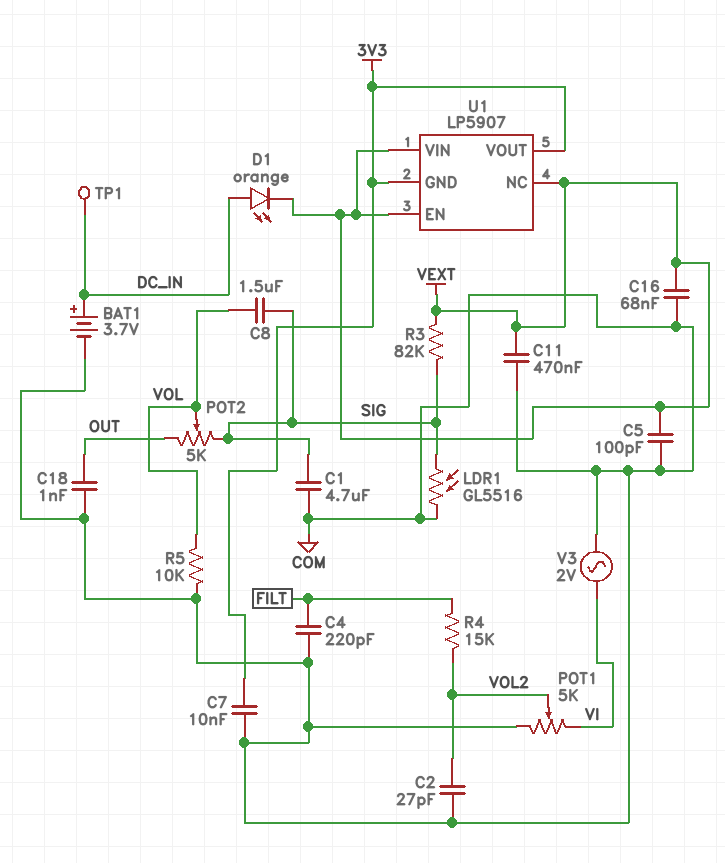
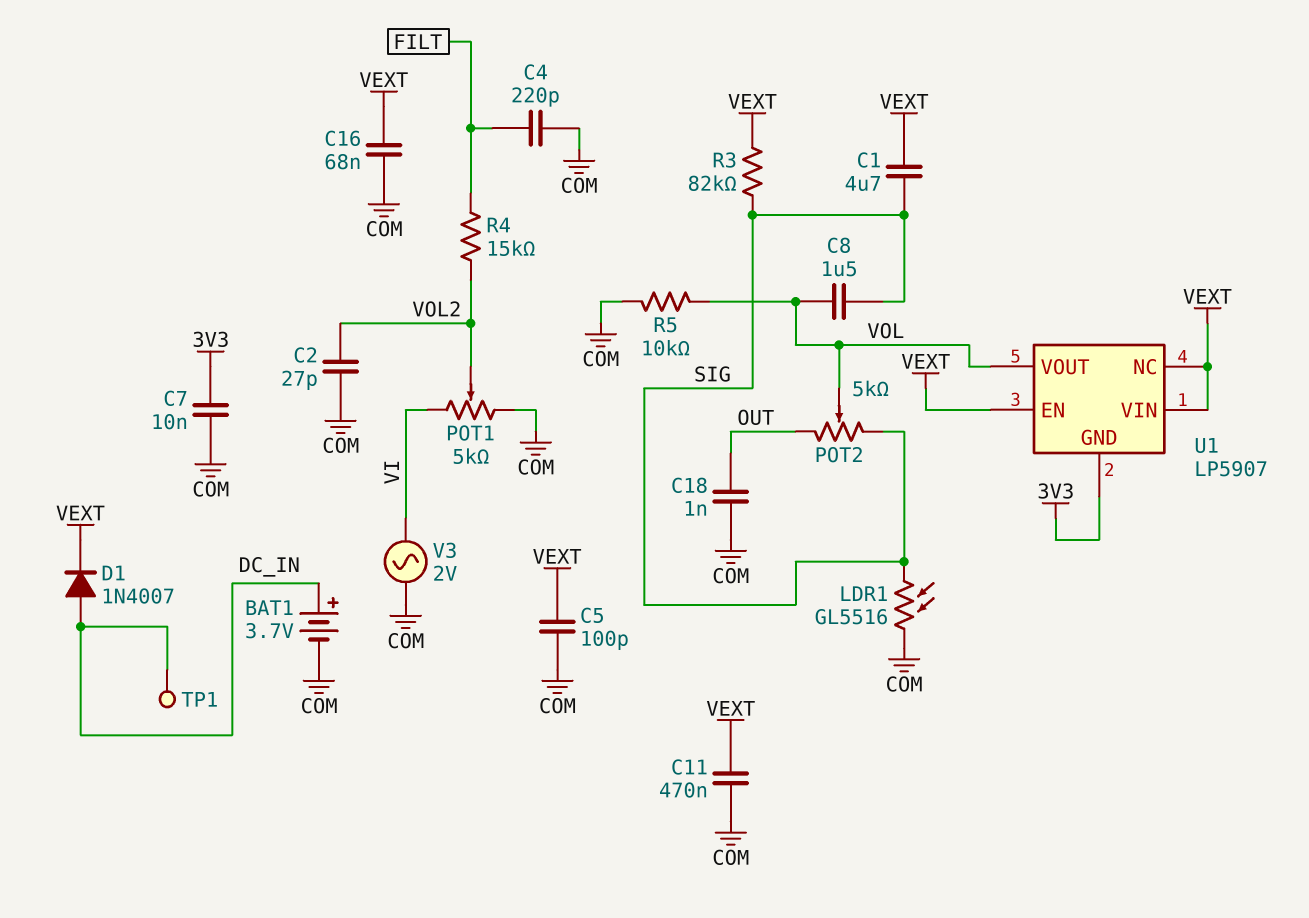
C1: 4.7uF (COM, SIG) -> 4.7uF (SIG, VEXT)
D1: LED orange (A DC_IN, K VEXT) -> diode 1N4007 (A DC_IN, K VEXT)
U1 pin VOUT: 3V3 -> VOL

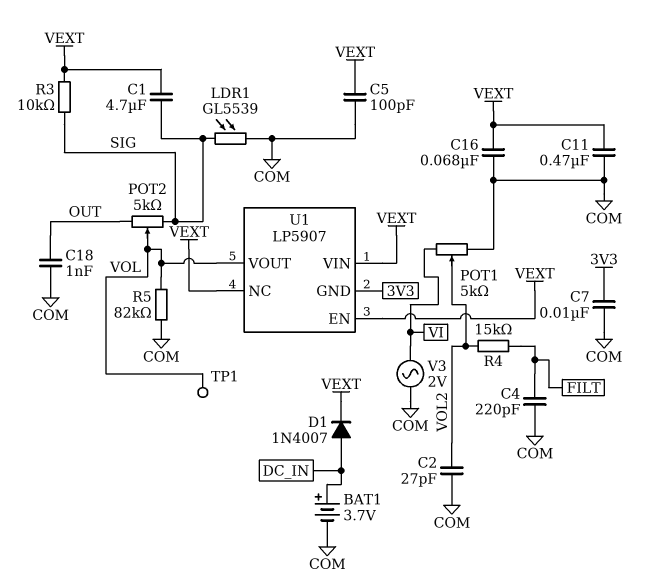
C8: 1.5uF (SIG, VOL) -> none
LDR1: GL5516 (COM, SIG) -> GL5539 (COM, SIG)
R3: 82k (SIG, VEXT) -> 10k (SIG, VEXT)
R5: 10k (COM, VOL) -> 82k (COM, VOL)
TP1: test point (DC_IN) -> test point (VOL)

